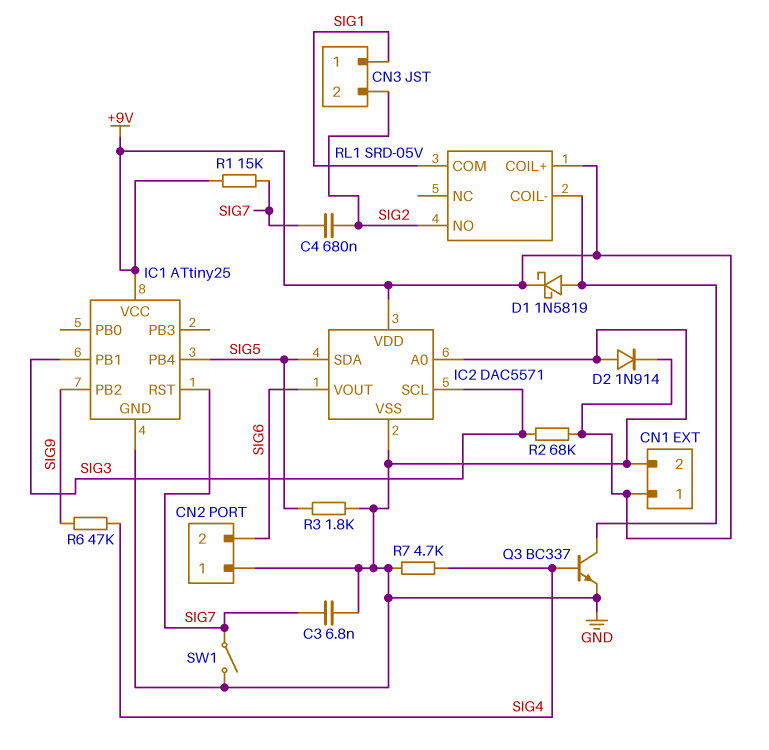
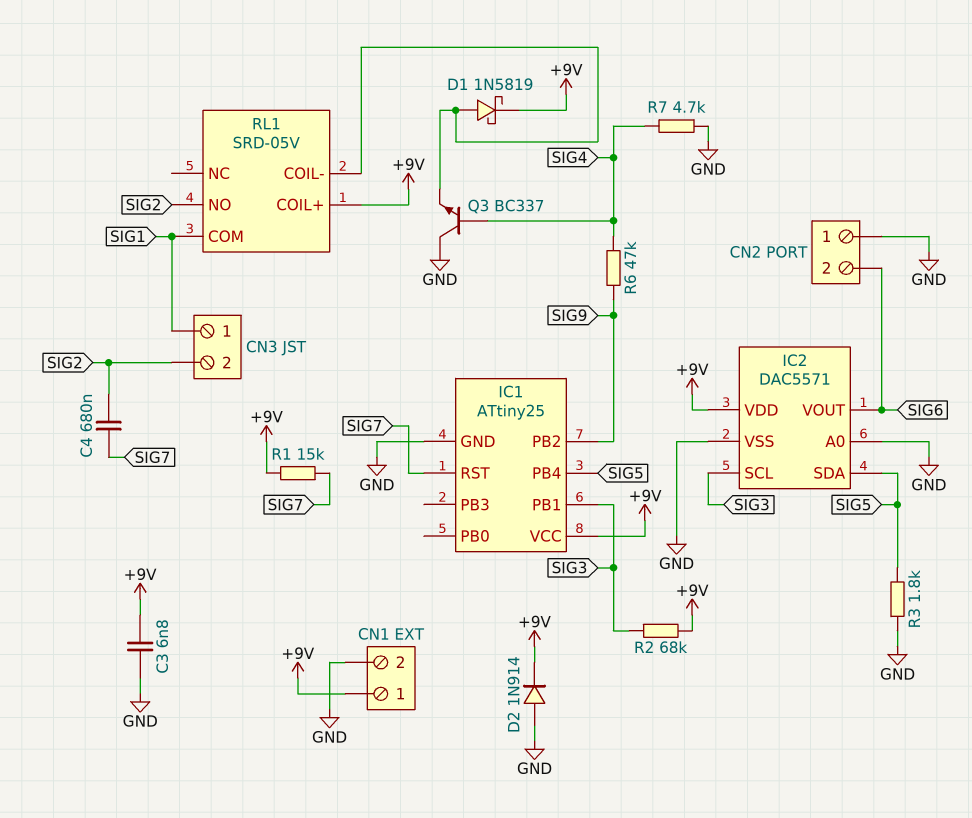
C3: 6.8nF (GND, SIG7) -> 6.8nF (+9V, GND)
Q3: NPN BC337 (B SIG4, C RL1/COIL-, E GND) -> NPN BC337 (B SIG4, C GND, E RL1/COIL-)
SW1: switch (GND, SIG7) -> none

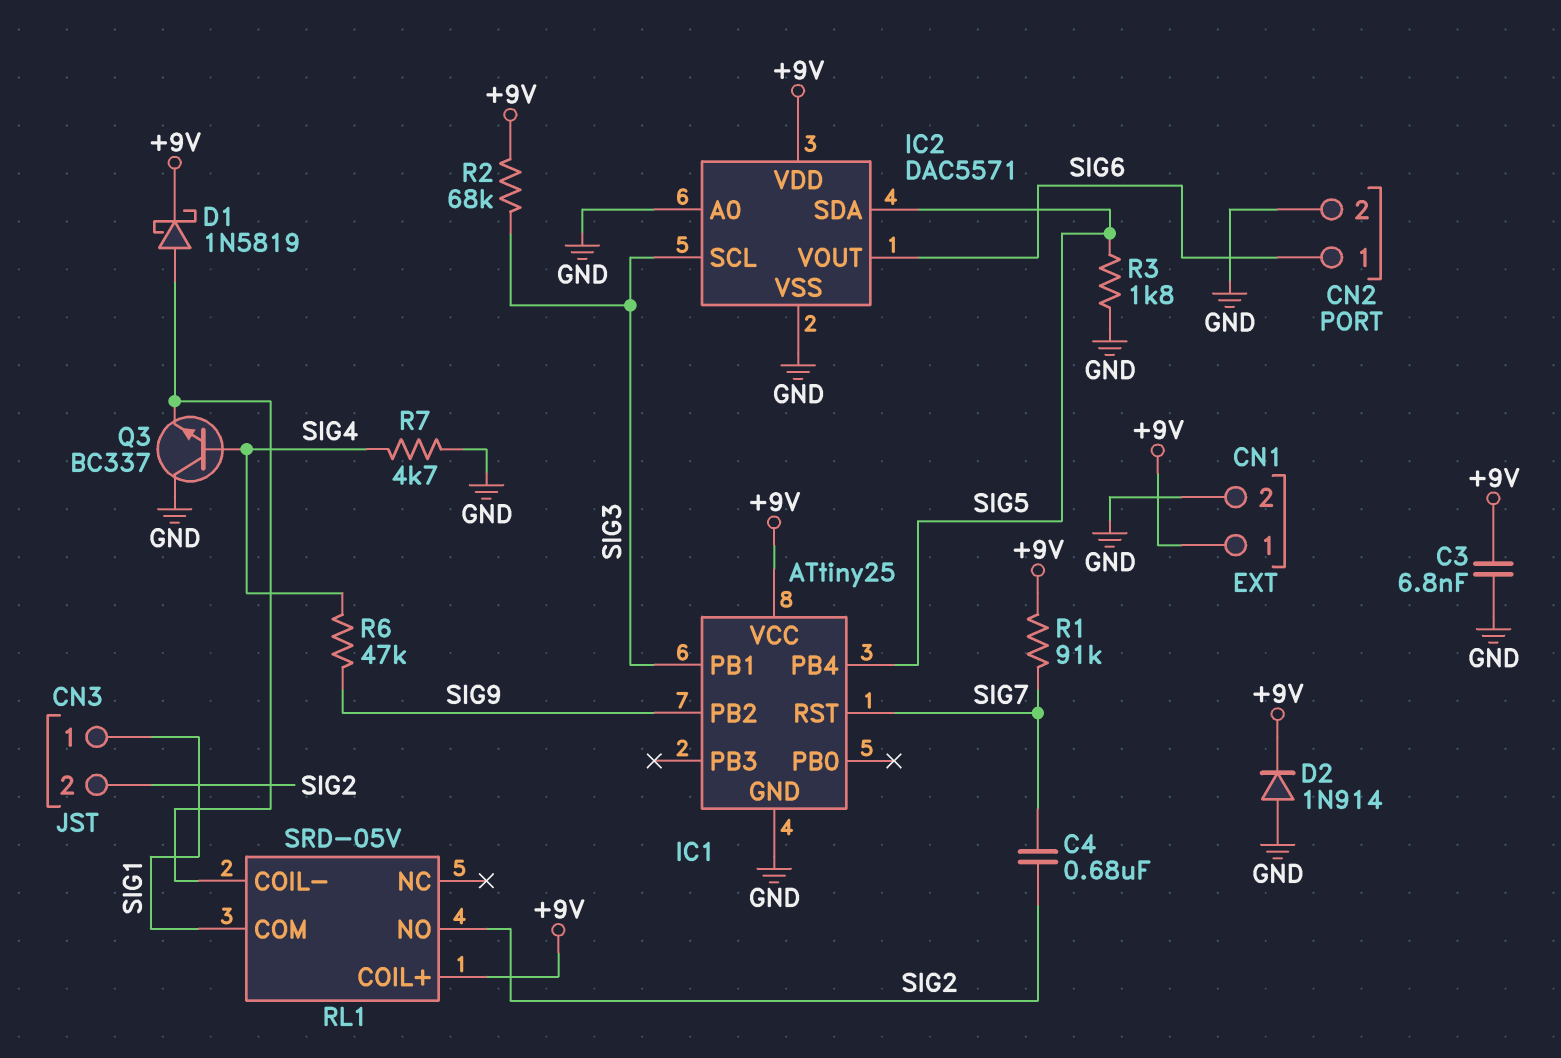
CN2 pin 1: GND -> SIG6
CN2 pin 2: SIG6 -> GND
R1: 15k (+9V, SIG7) -> 91k (+9V, SIG7)

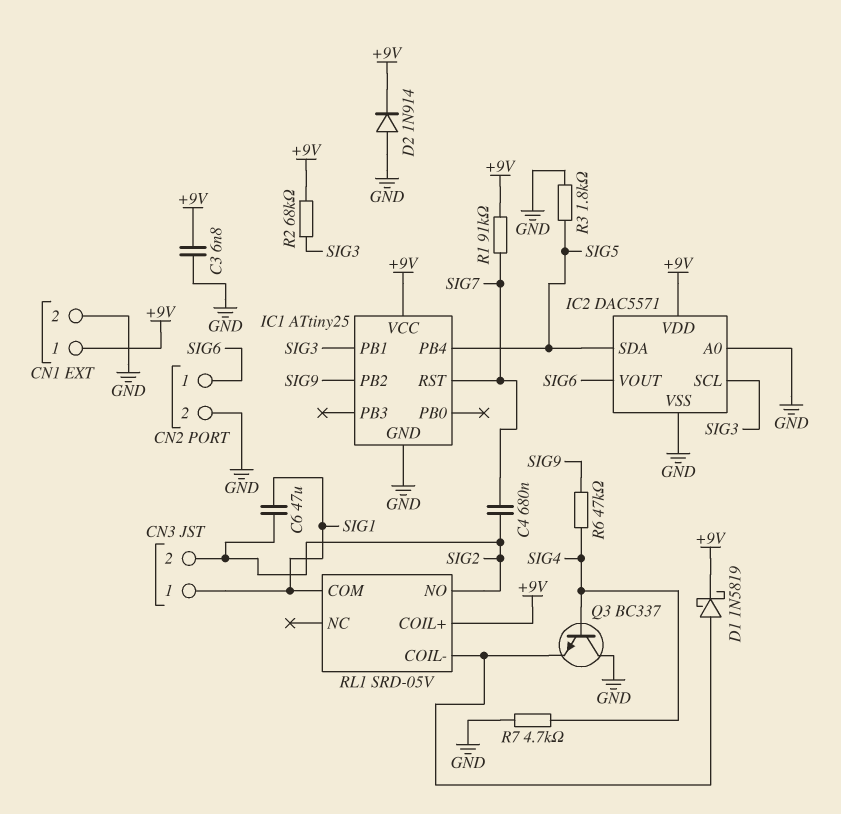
C6: none -> 47uF (SIG1, SIG2)

